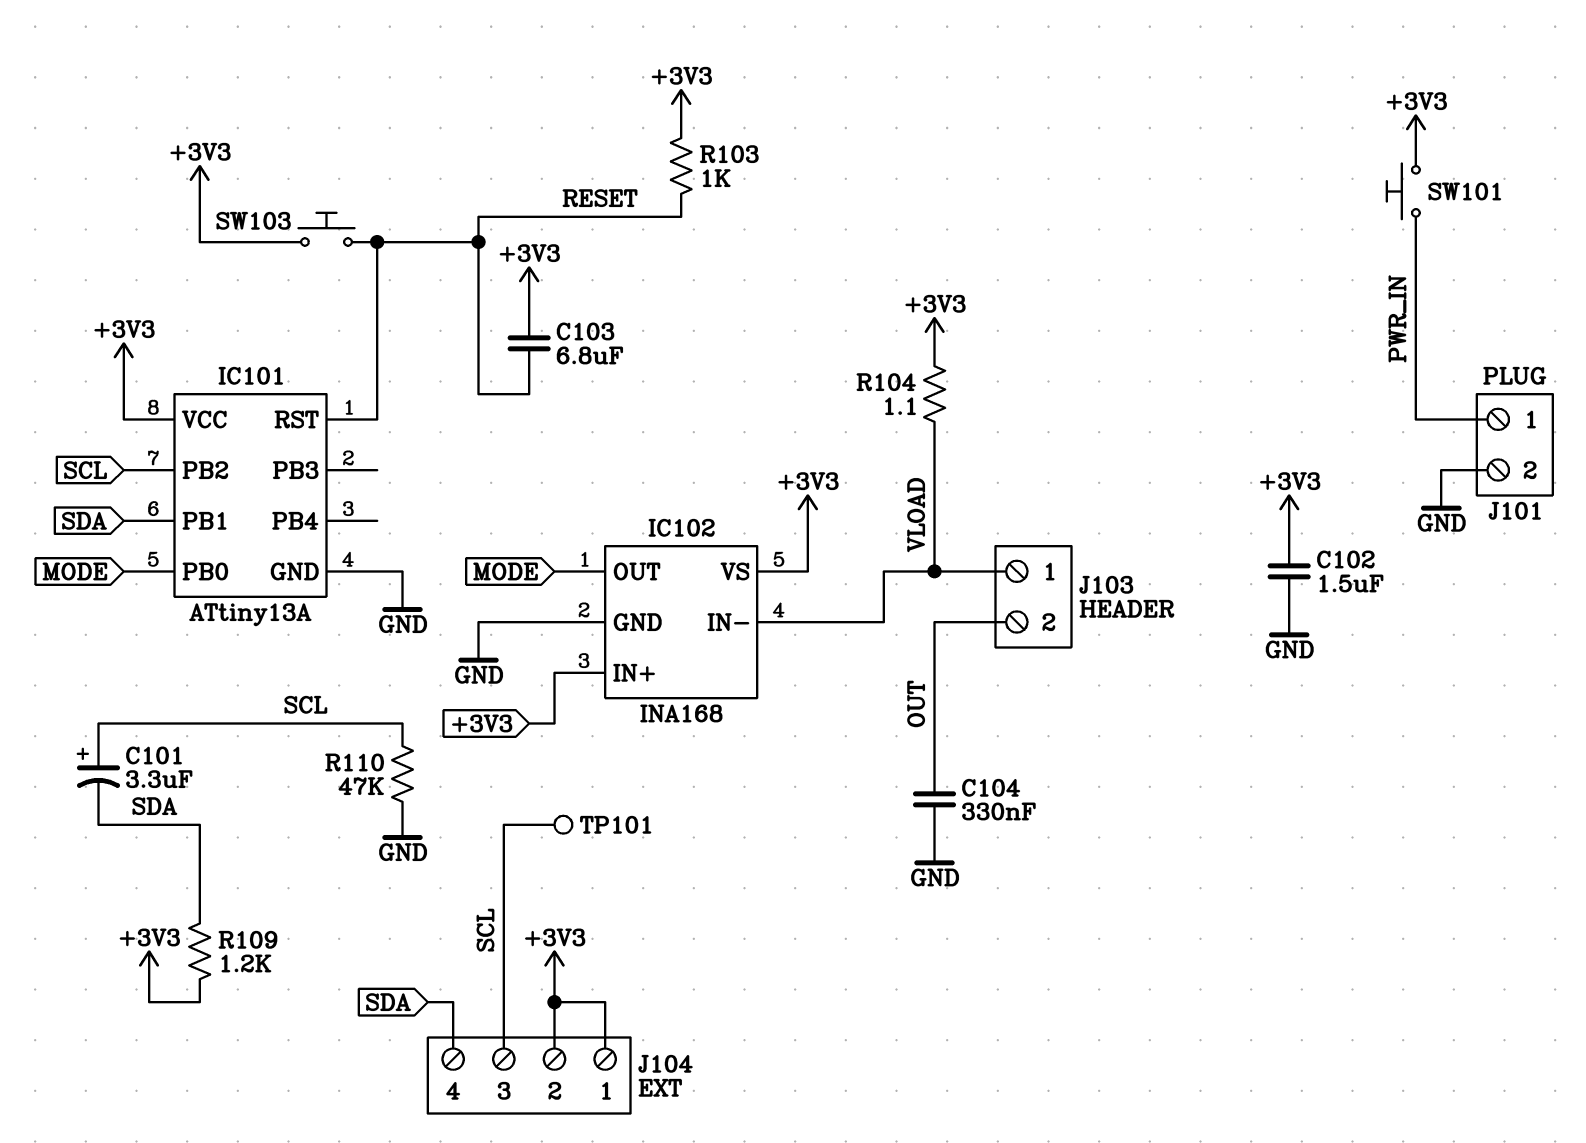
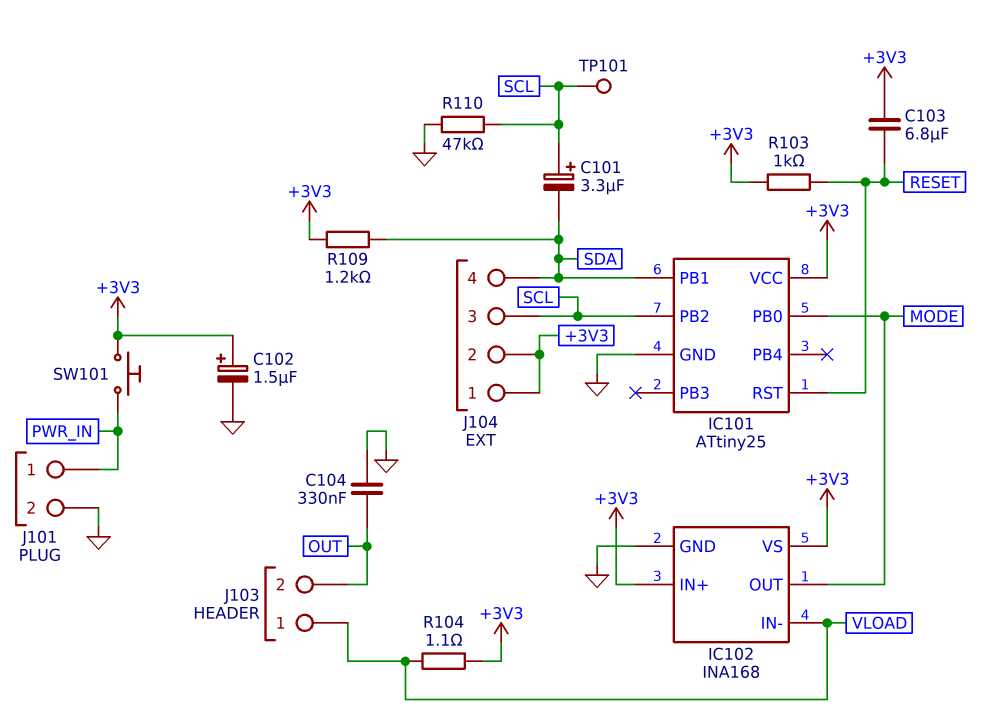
C102: 1.5uF (+3V3, GND) -> 1.5uF (plus +3V3, minus GND)
IC101: ATtiny13A -> ATtiny25
SW103: button (+3V3, RESET) -> none

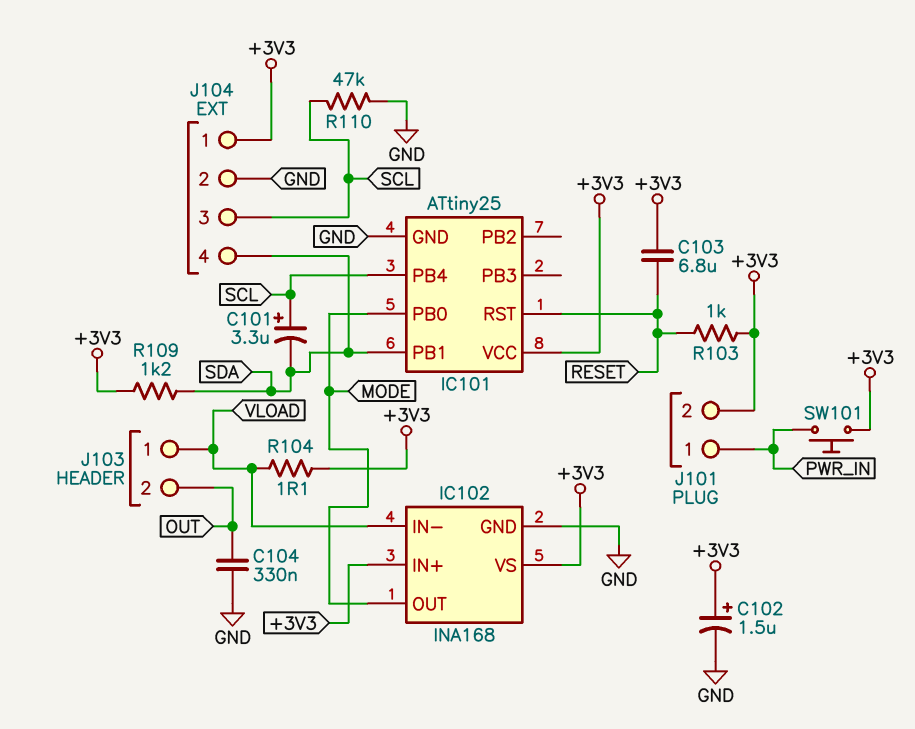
IC101 pin PB2: SCL -> none
IC101 pin PB4: none -> SCL
J101 pin 2: GND -> +3V3
J104 pin 2: +3V3 -> GND
TP101: test point (SCL) -> none

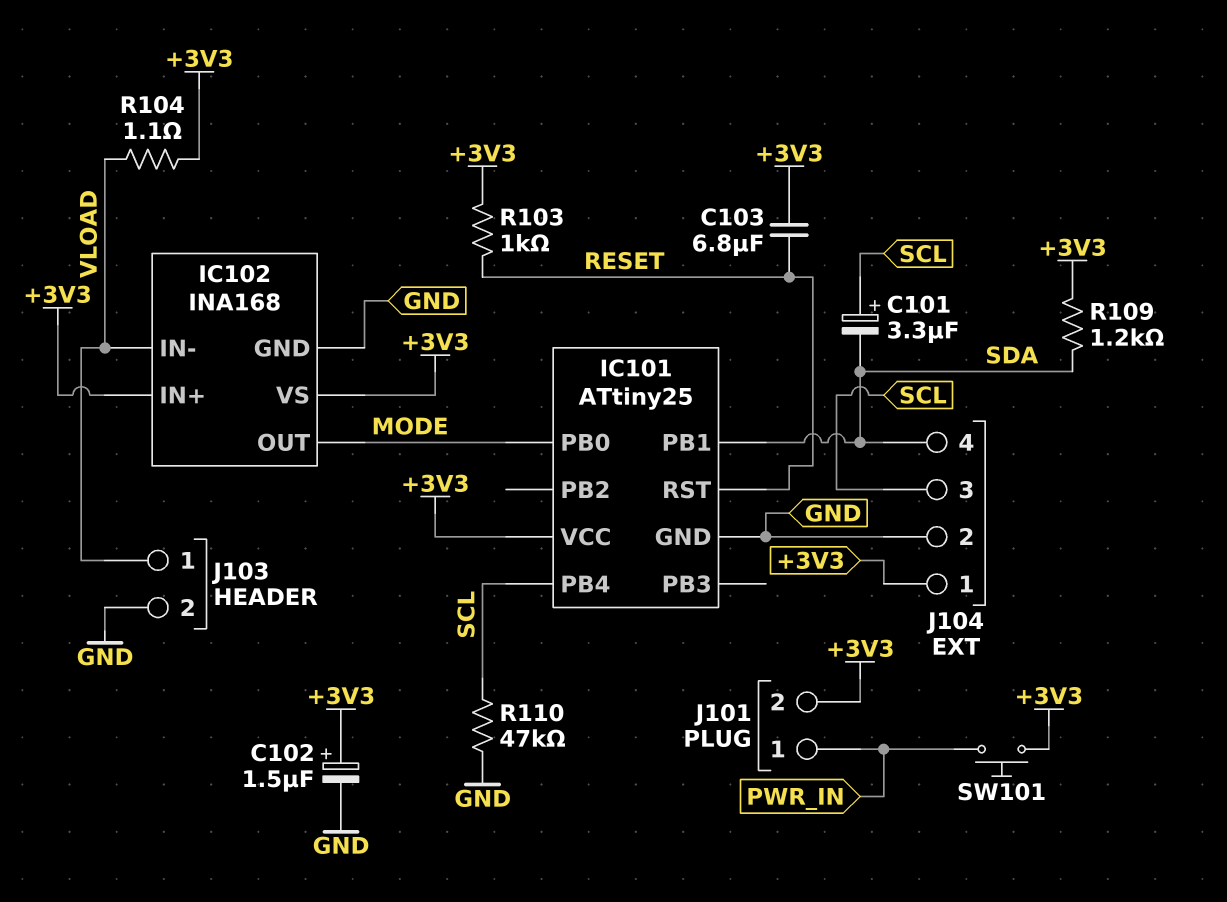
C104: 330nF (GND, OUT) -> none
J103 pin 2: OUT -> GND

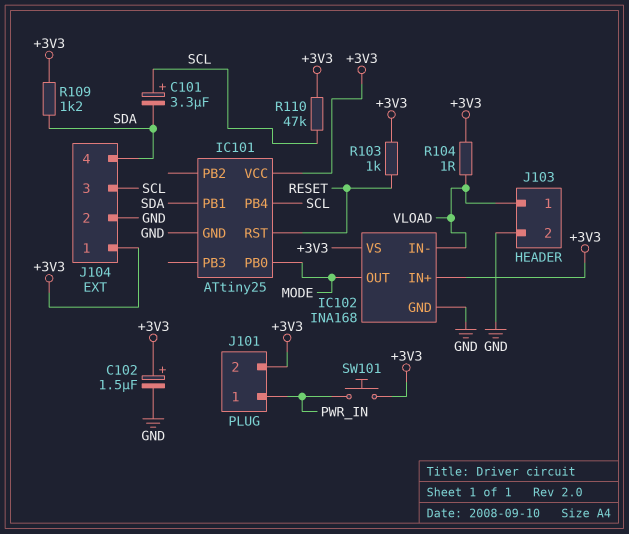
C103: 6.8uF (+3V3, RESET) -> none
R104: 1.1 (+3V3, VLOAD) -> 1 (+3V3, VLOAD)
R110: 47k (GND, SCL) -> 47k (+3V3, SCL)

